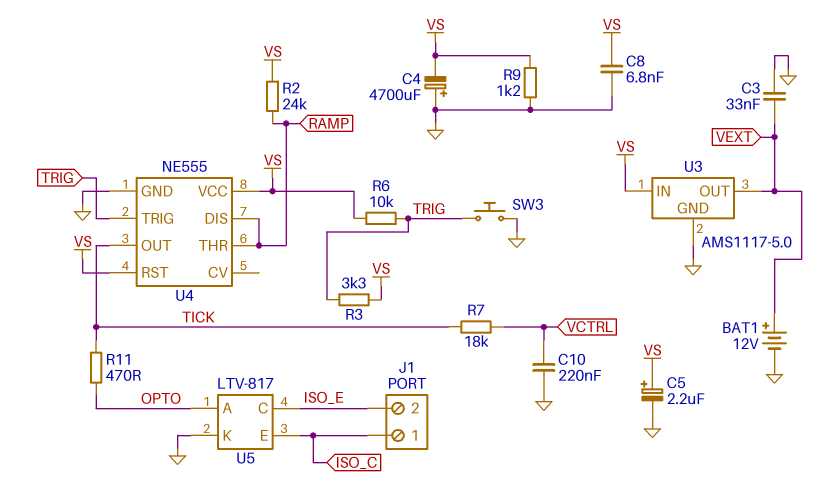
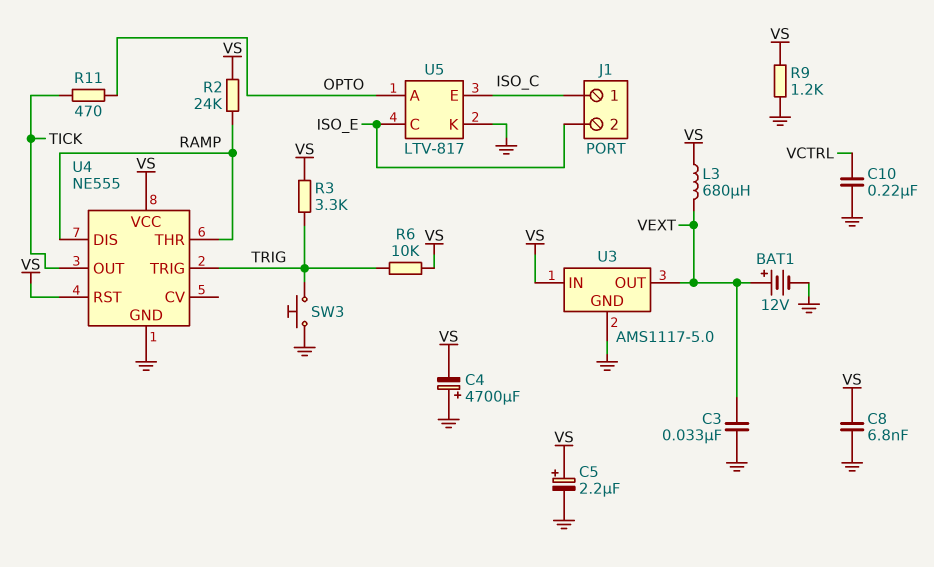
L3: none -> 680uH (VEXT, VS)
R7: 18k (TICK, VCTRL) -> none

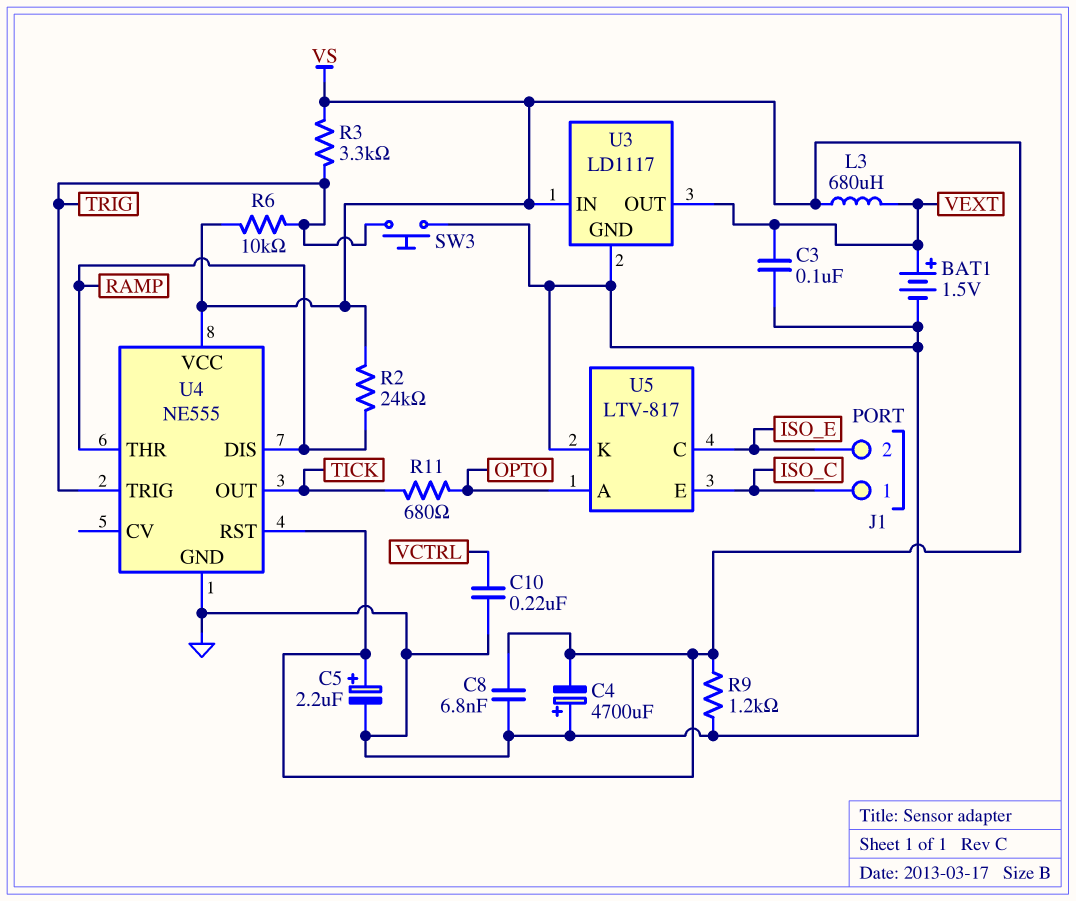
BAT1: 12V (plus VEXT, minus GND) -> 1.5V (plus VEXT, minus GND)
C3: 33nF (GND, VEXT) -> 100nF (GND, VEXT)
R11: 470 (OPTO, TICK) -> 680 (OPTO, TICK)
U3: AMS1117-5.0 -> LD1117

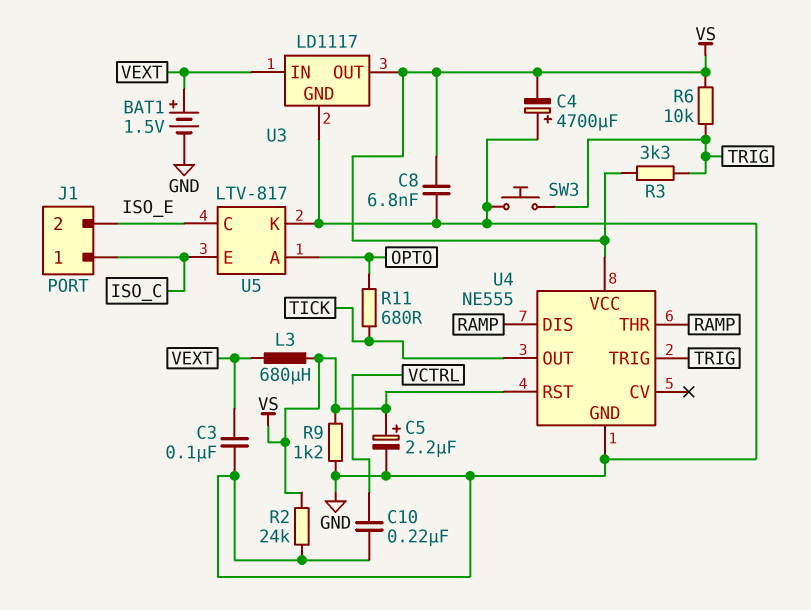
R2: 24k (RAMP, VS) -> 24k (GND, VS)
U3 pin IN: VS -> VEXT
U3 pin OUT: VEXT -> VS

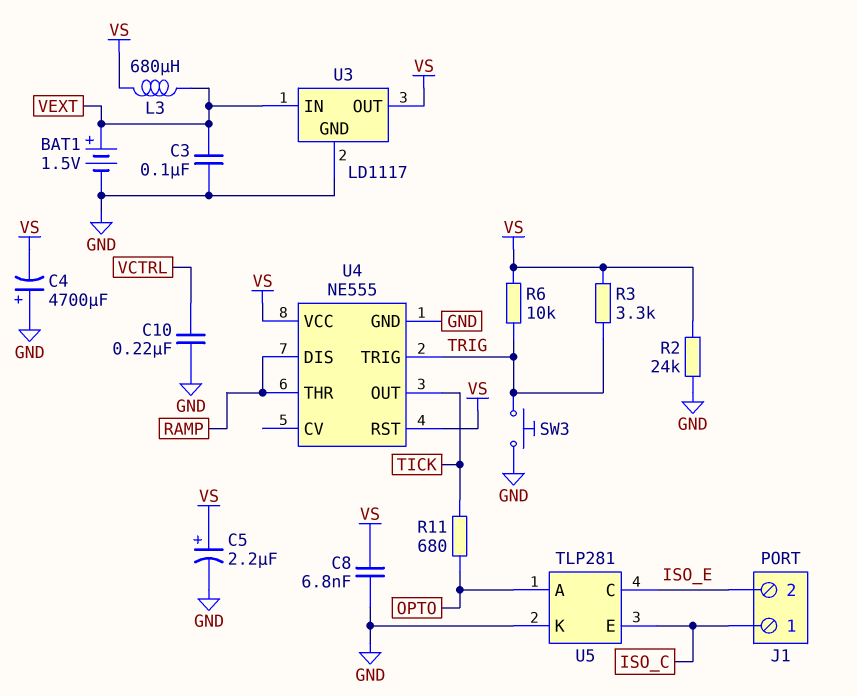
R9: 1.2k (GND, VS) -> none
U5: LTV-817 -> TLP281

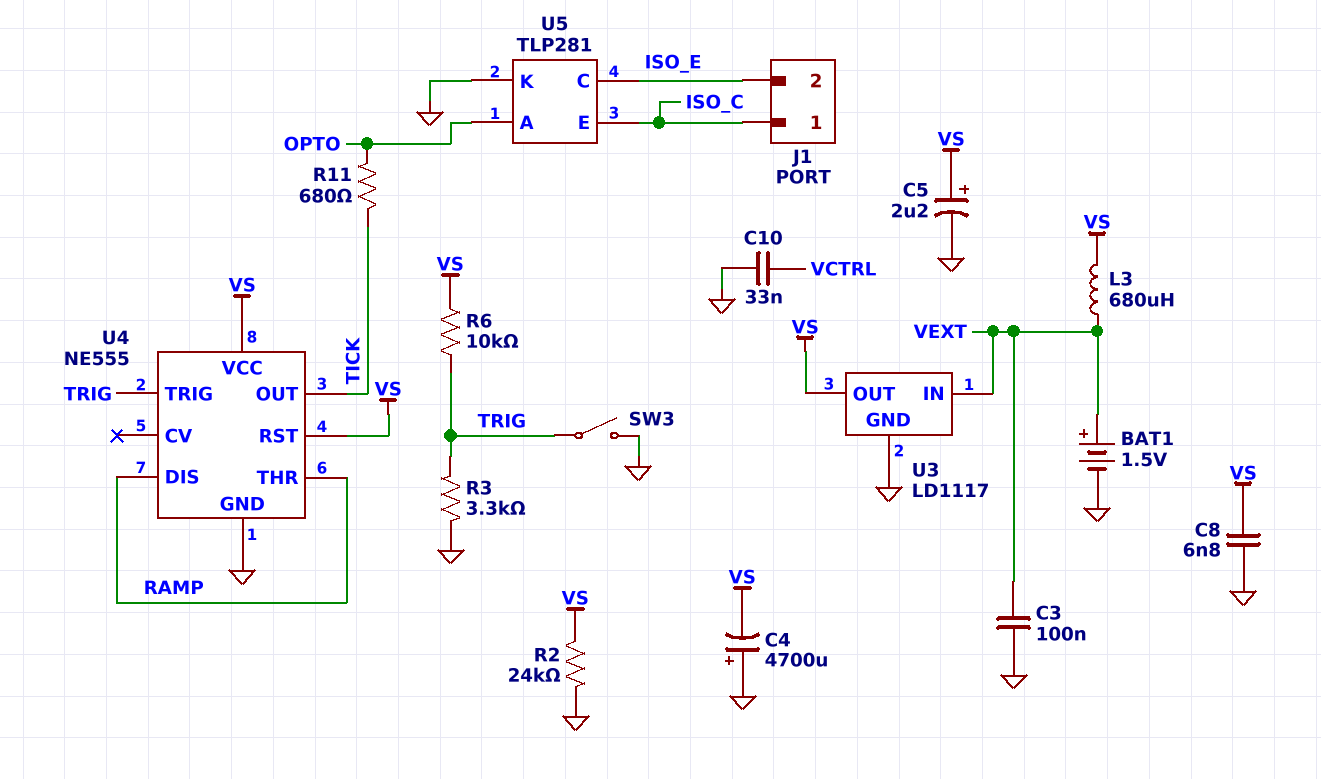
C10: 220nF (GND, VCTRL) -> 33nF (GND, VCTRL)
R3: 3.3k (TRIG, VS) -> 3.3k (GND, TRIG)
SW3: button (GND, TRIG) -> switch (GND, TRIG)

